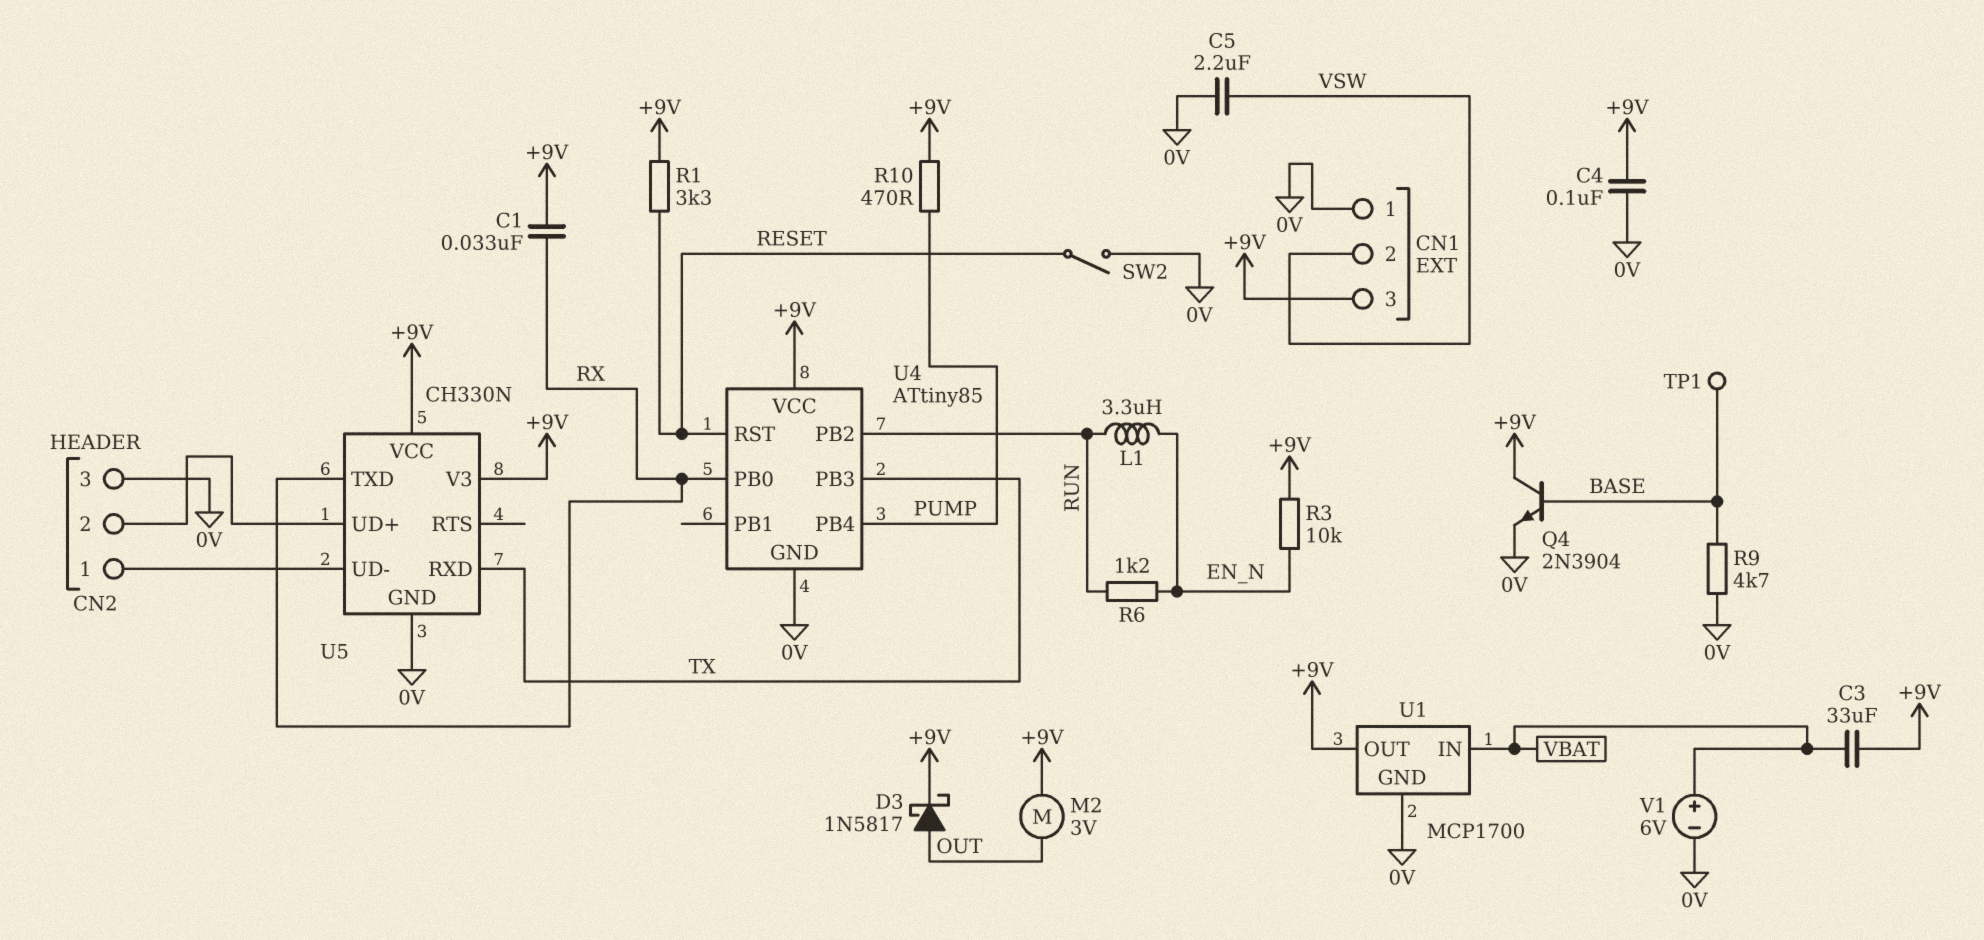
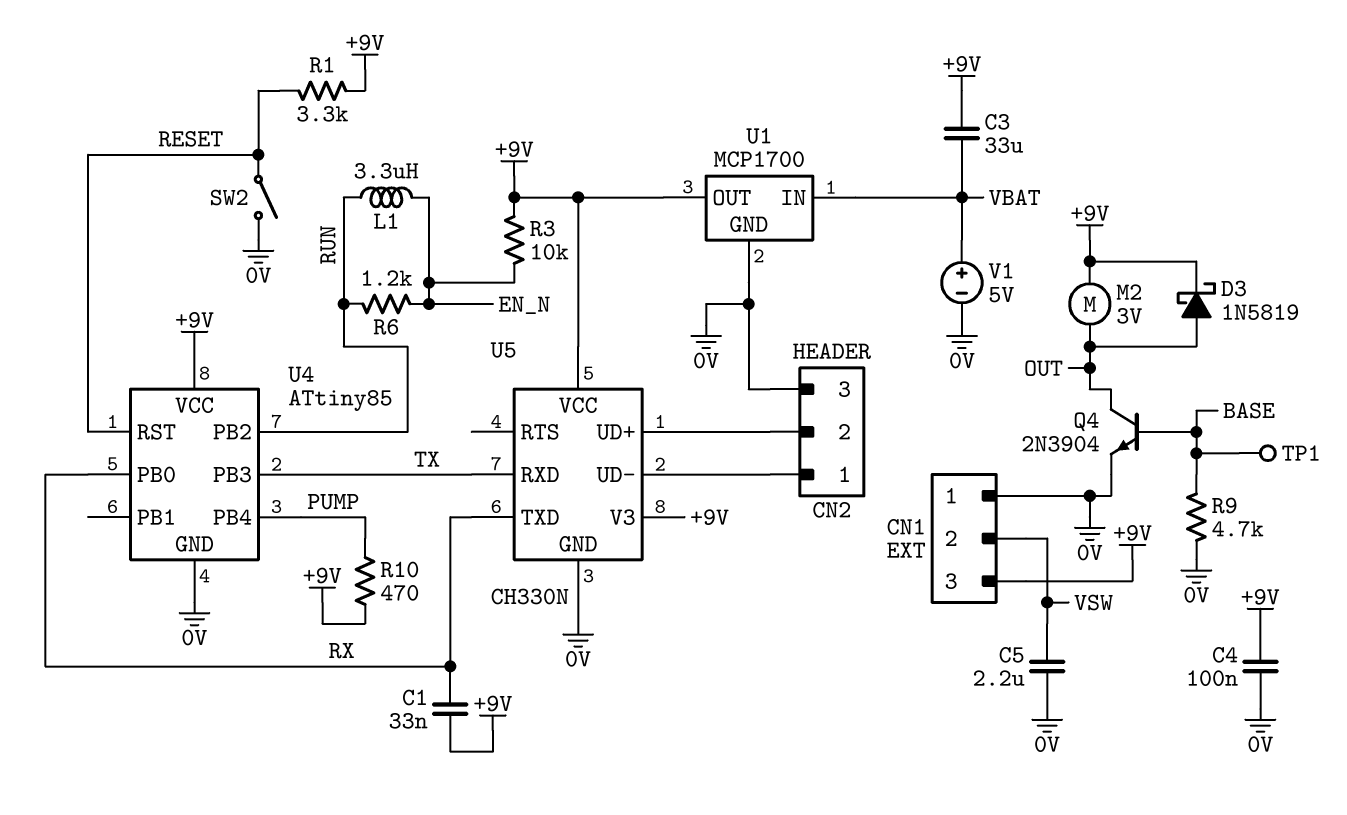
D3: schottky 1N5817 (A OUT, K +9V) -> schottky 1N5819 (A OUT, K +9V)
Q4: NPN 2N3904 (B BASE, C +9V, E 0V) -> NPN 2N3904 (B BASE, C OUT, E 0V)
V1: 6V (plus VBAT, minus 0V) -> 5V (plus VBAT, minus 0V)

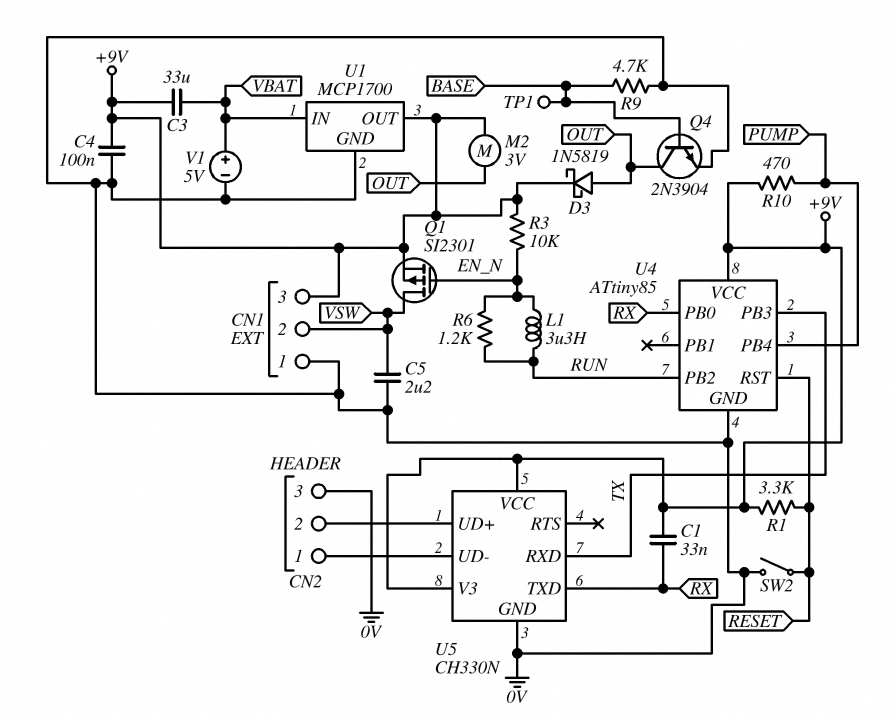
Q1: none -> PMOS SI2301 (G EN_N, D VSW, S +9V)

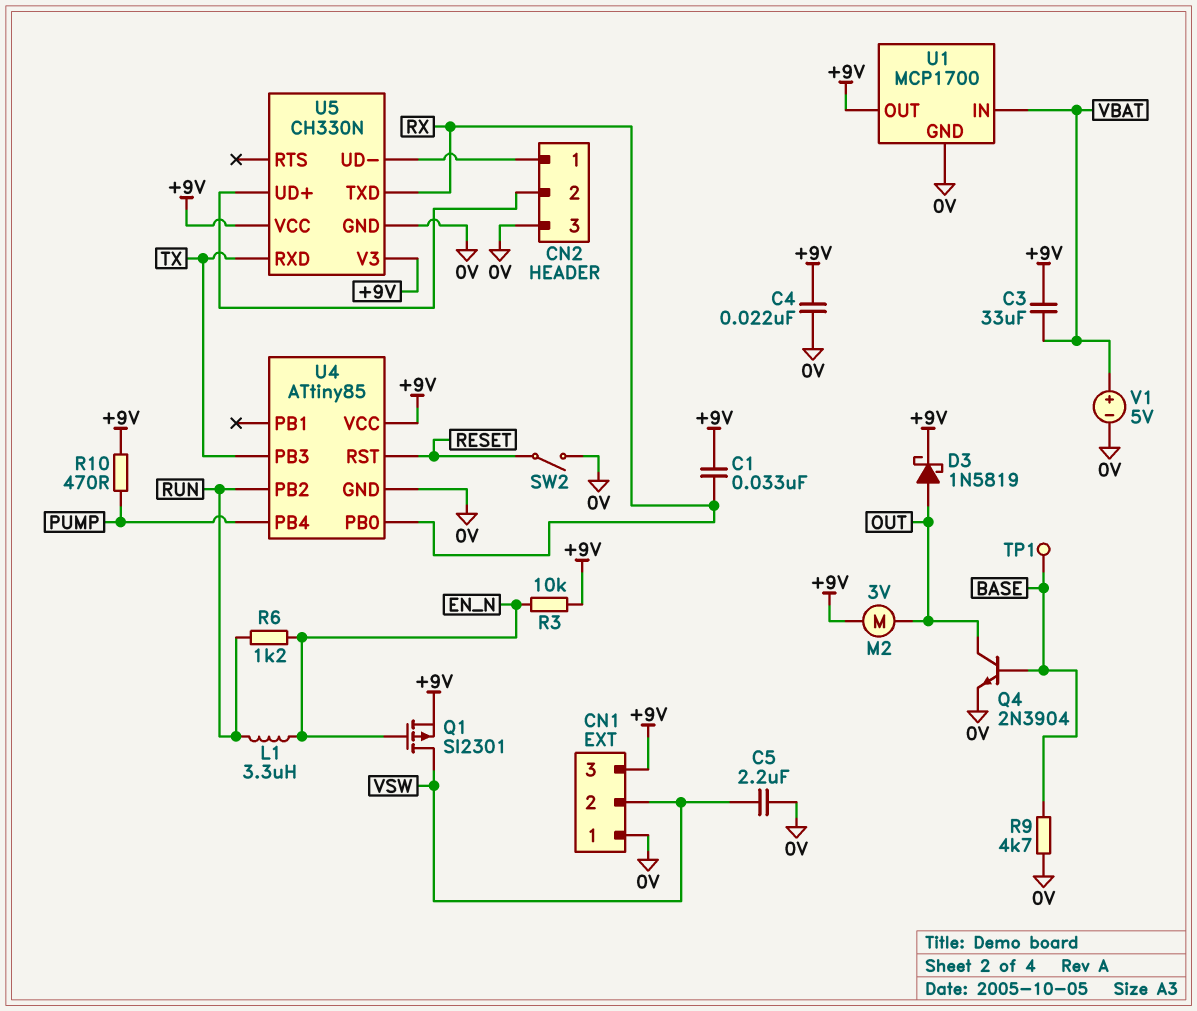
C4: 100nF (+9V, 0V) -> 22nF (+9V, 0V)
R1: 3.3k (+9V, RESET) -> none

